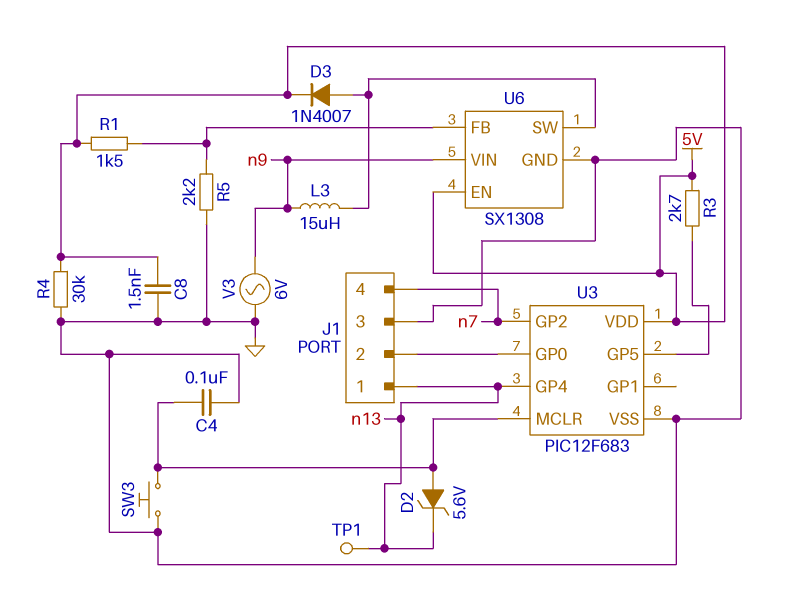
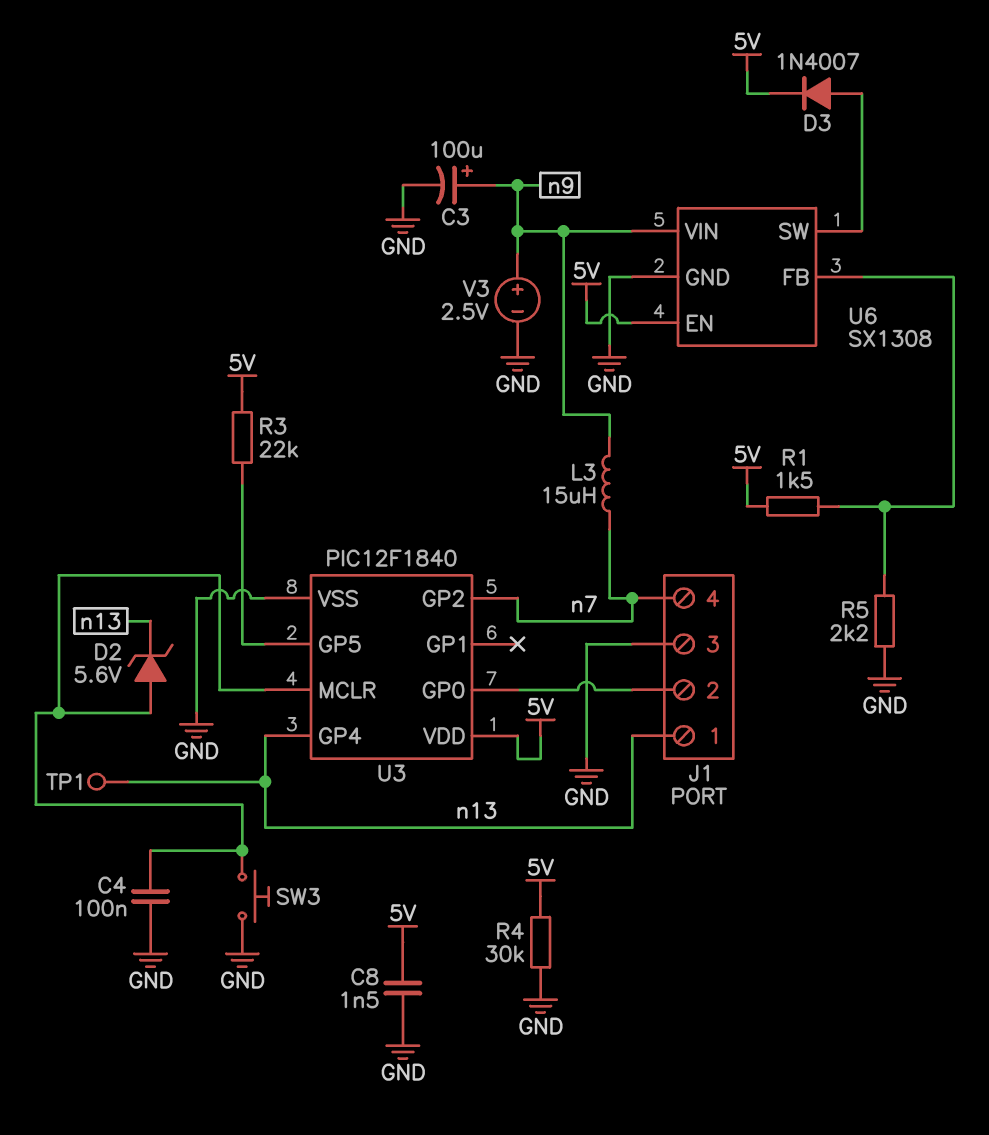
C3: none -> 100uF (plus n9, minus GND)
L3: 15uH (U6/SW, n9) -> 15uH (n7, n9)
R3: 2.7k (5V, U3/GP5) -> 22k (5V, U3/GP5)
U3: PIC12F683 -> PIC12F1840
V3: AC 6V (GND, n9) -> 2.5V (plus n9, minus GND)

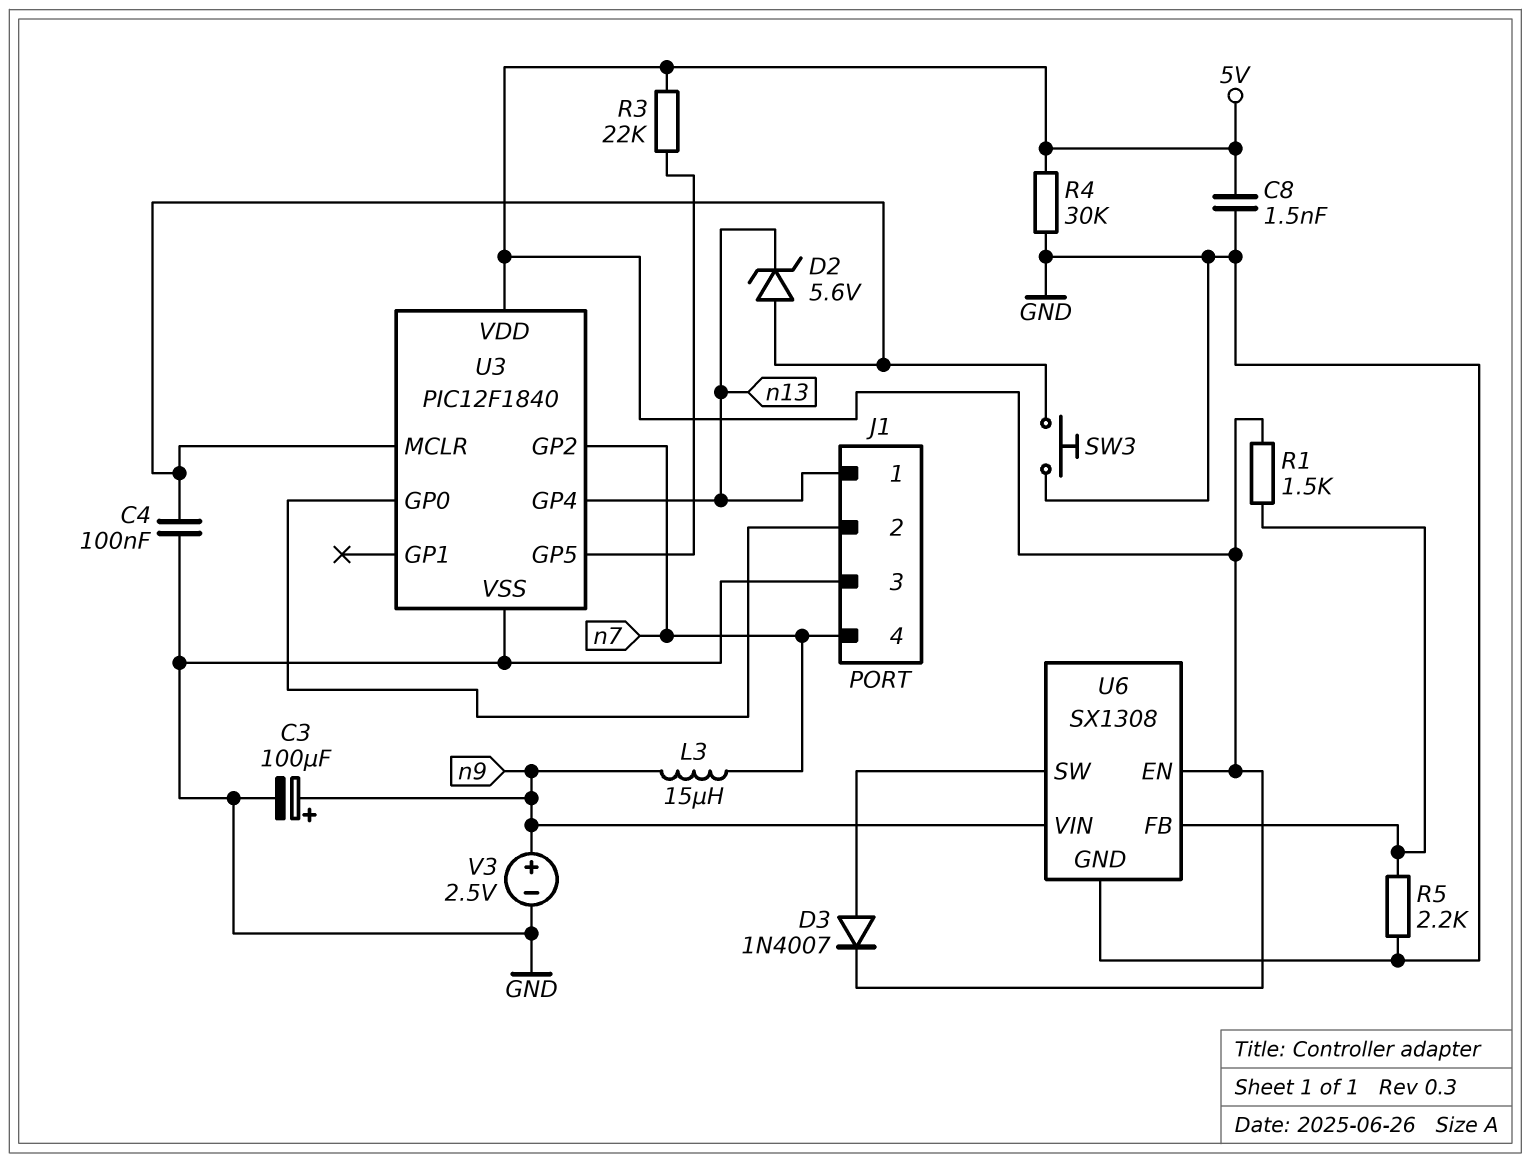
TP1: test point (n13) -> none

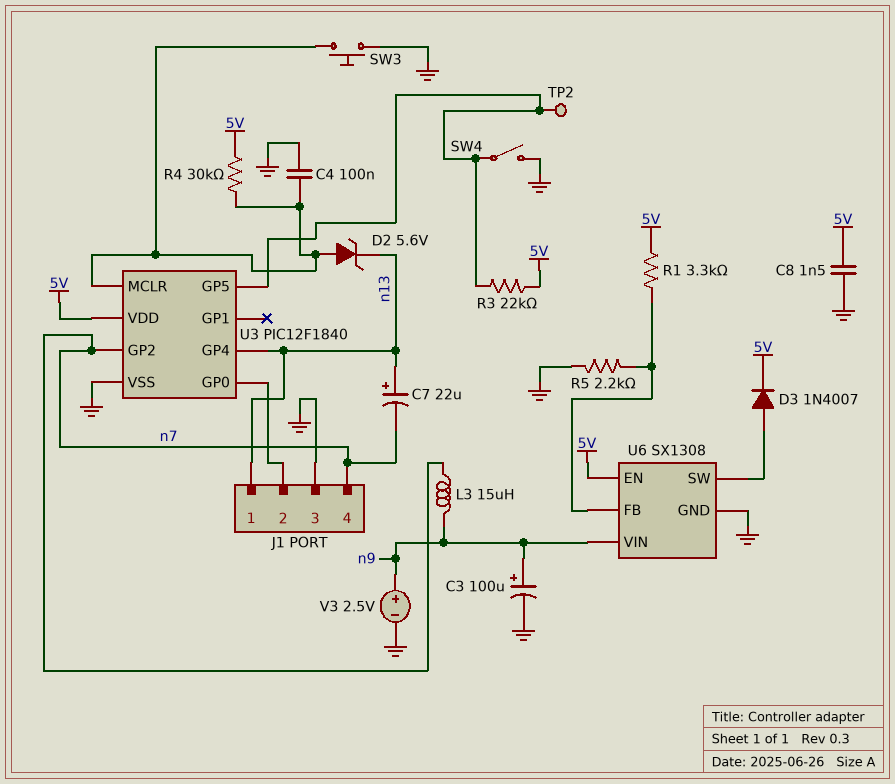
C7: none -> 22uF (plus n13, minus n7)
R1: 1.5k (5V, U6/FB) -> 3.3k (5V, U6/FB)
R4: 30k (5V, GND) -> 30k (5V, U3/MCLR)
SW4: none -> switch (GND, U3/GP5)
TP2: none -> test point (U3/GP5)

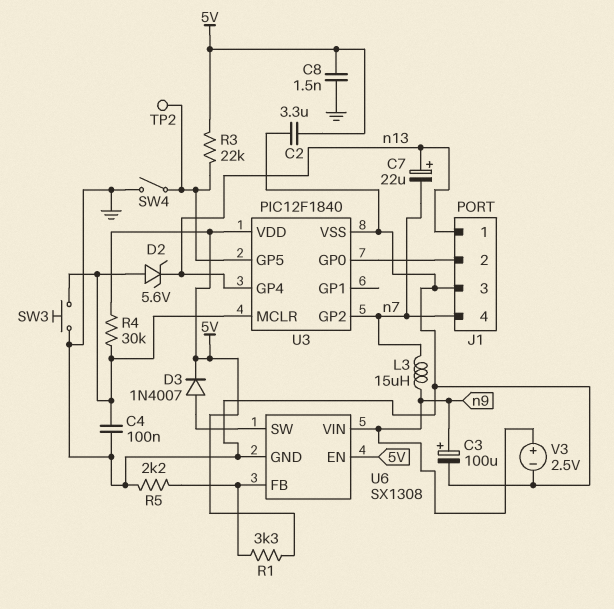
C2: none -> 3.3uF (5V, GND)

